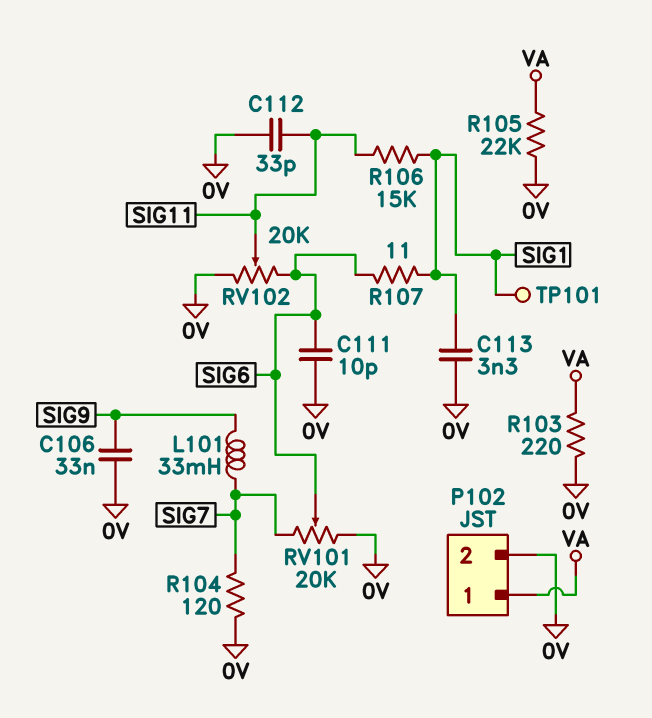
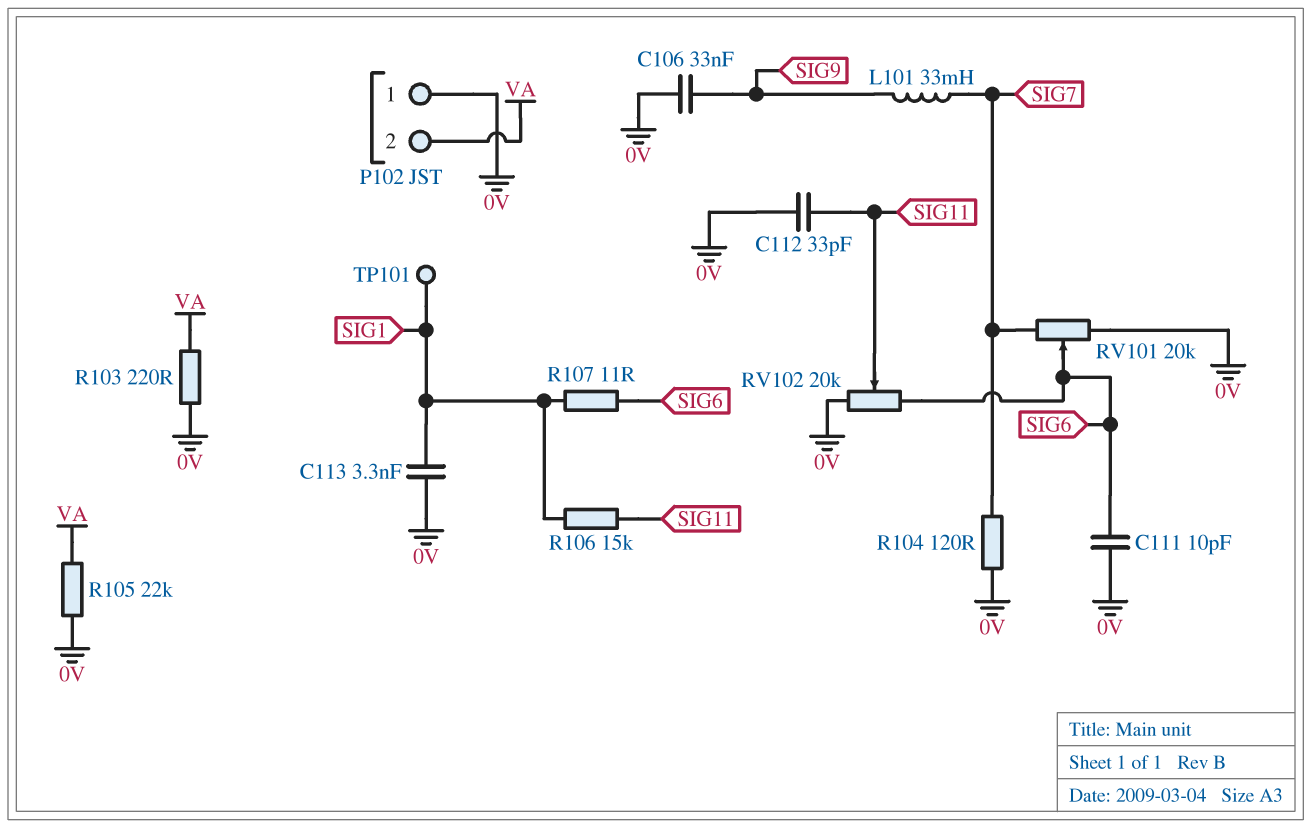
P102 pin 1: VA -> 0V
P102 pin 2: 0V -> VA

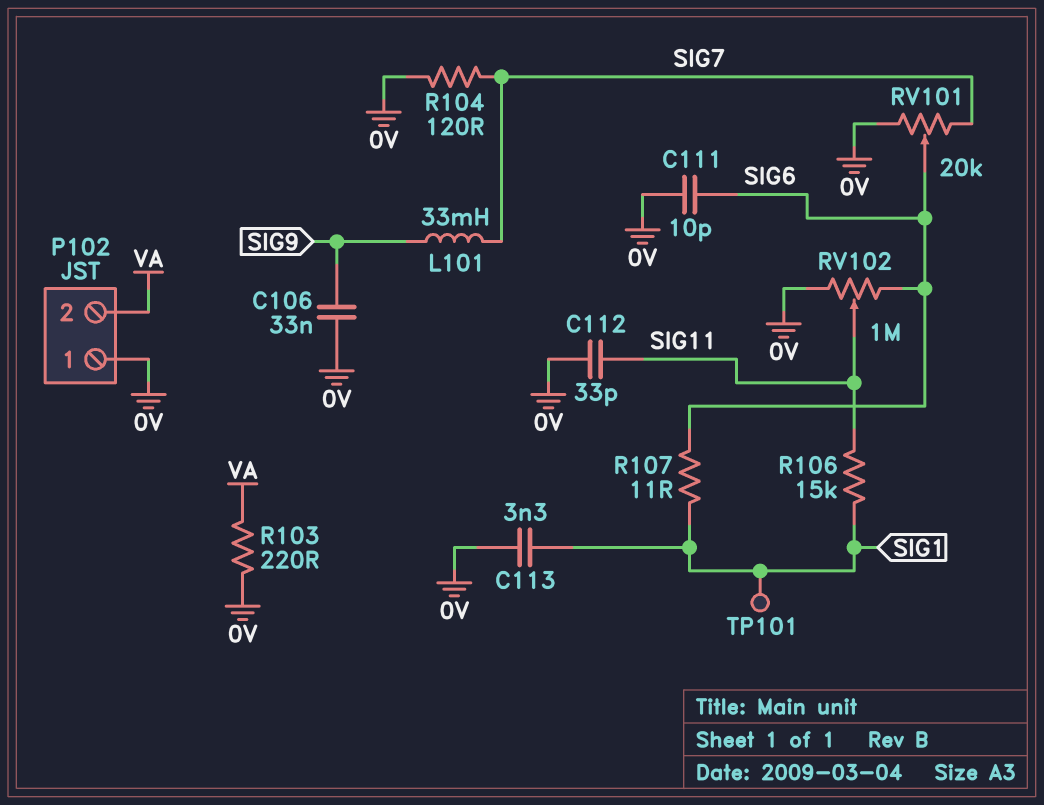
R105: 22k (0V, VA) -> none
RV102: 20k (0V, SIG6, wiper SIG11) -> 1M (0V, SIG6, wiper SIG11)

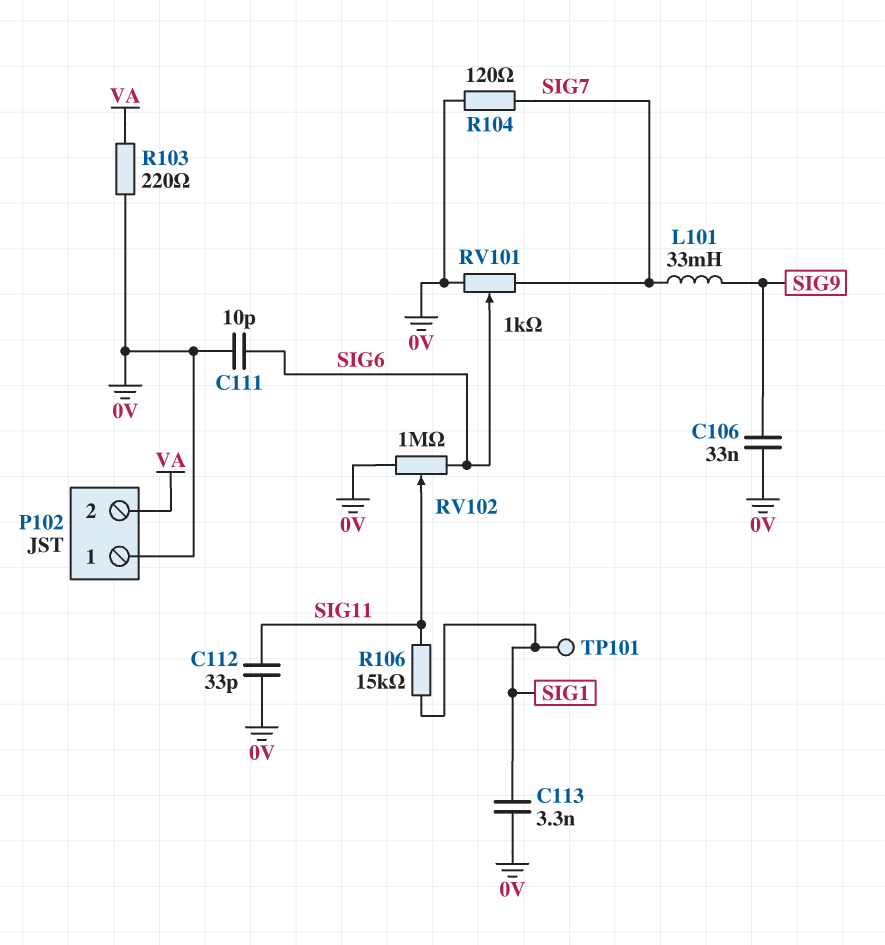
R107: 11 (SIG1, SIG6) -> none
RV101: 20k (0V, SIG7, wiper SIG6) -> 1k (0V, SIG7, wiper SIG6)

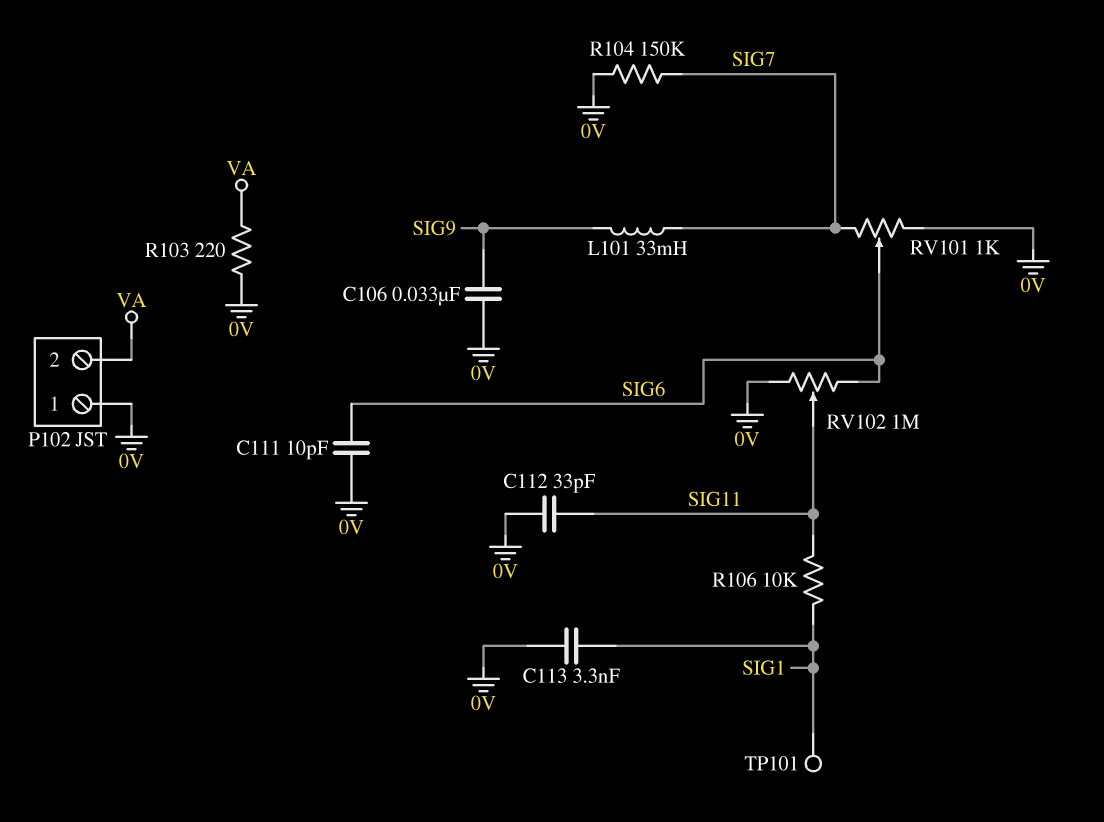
R104: 120 (0V, SIG7) -> 150k (0V, SIG7)
R106: 15k (SIG1, SIG11) -> 10k (SIG1, SIG11)

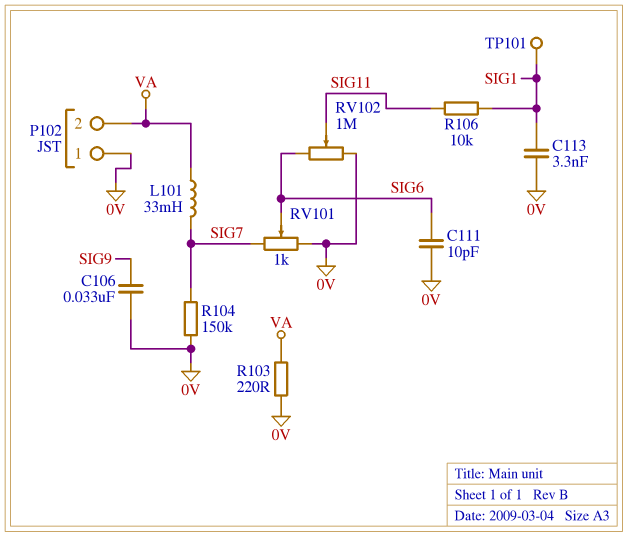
C112: 33pF (0V, SIG11) -> none
L101: 33mH (SIG7, SIG9) -> 33mH (SIG7, VA)

